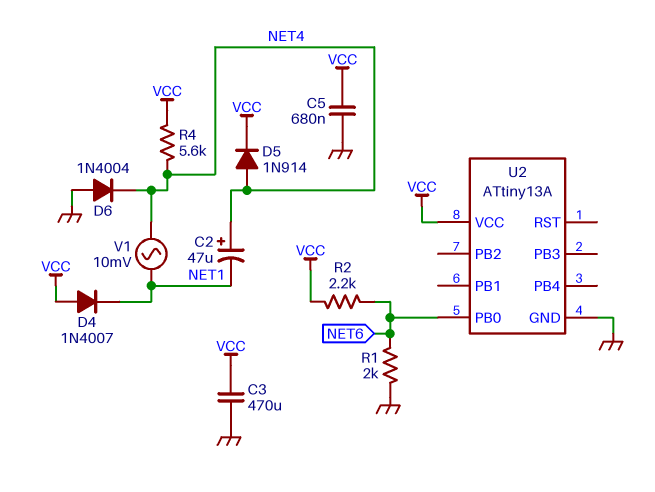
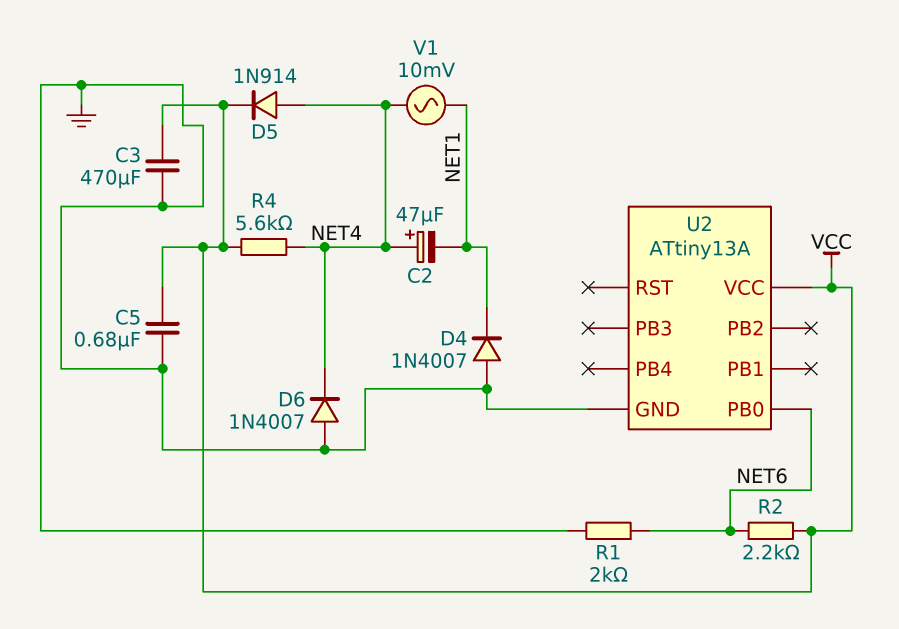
D4: diode 1N4007 (A VCC, K NET1) -> diode 1N4007 (A GND, K NET1)
D6: diode 1N4004 (A GND, K NET4) -> diode 1N4007 (A GND, K NET4)

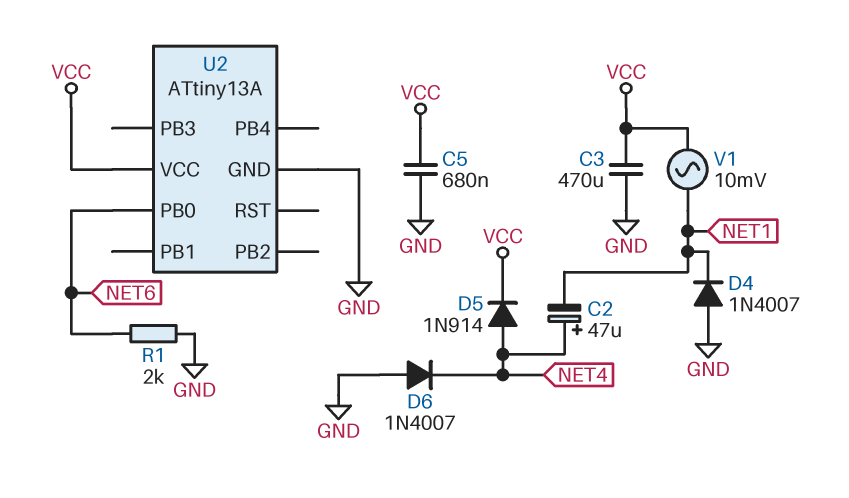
R2: 2.2k (NET6, VCC) -> none
R4: 5.6k (NET4, VCC) -> none
V1: AC 10mV (NET1, NET4) -> AC 10mV (NET1, VCC)

